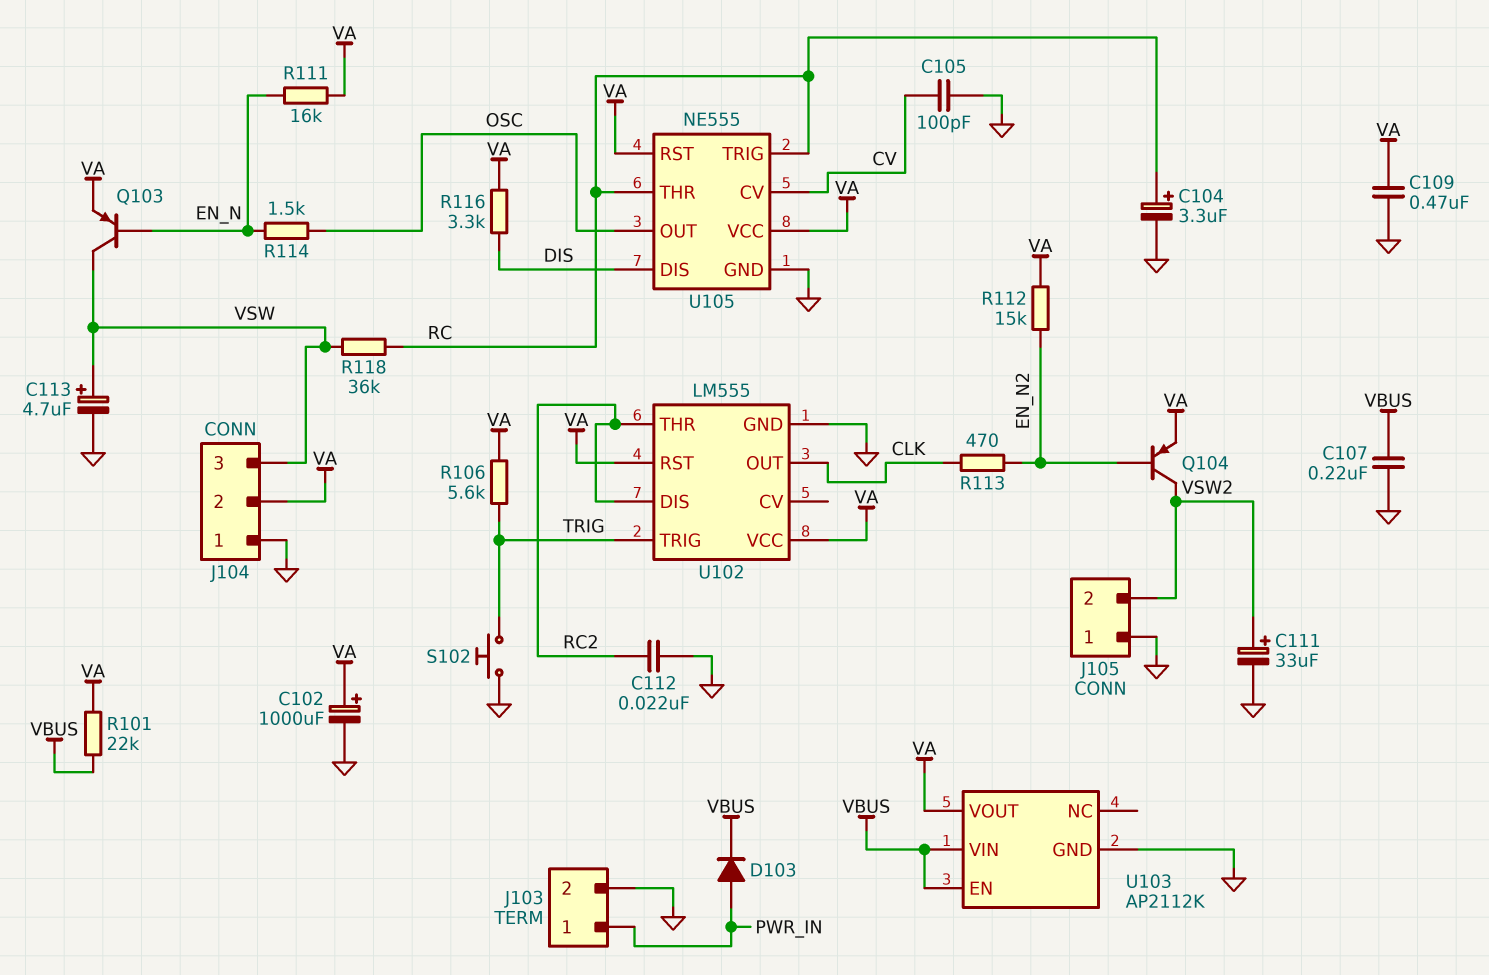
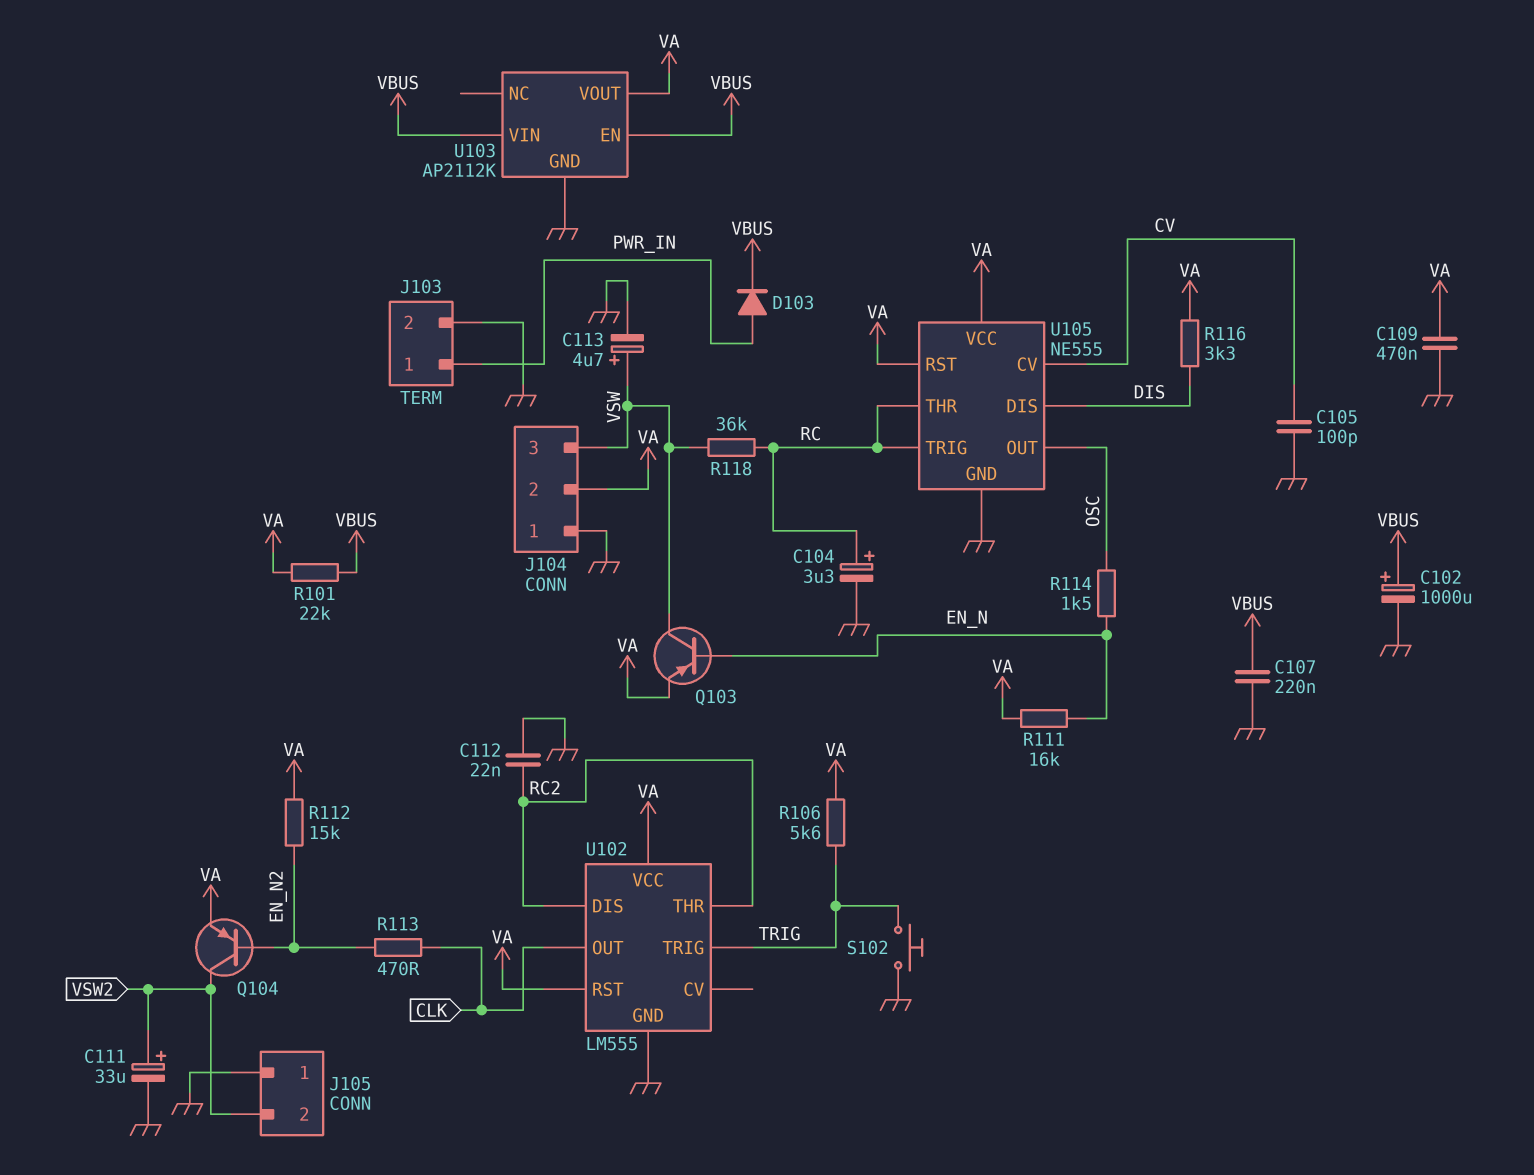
C102: 1000uF (plus VA, minus GND) -> 1000uF (plus VBUS, minus GND)

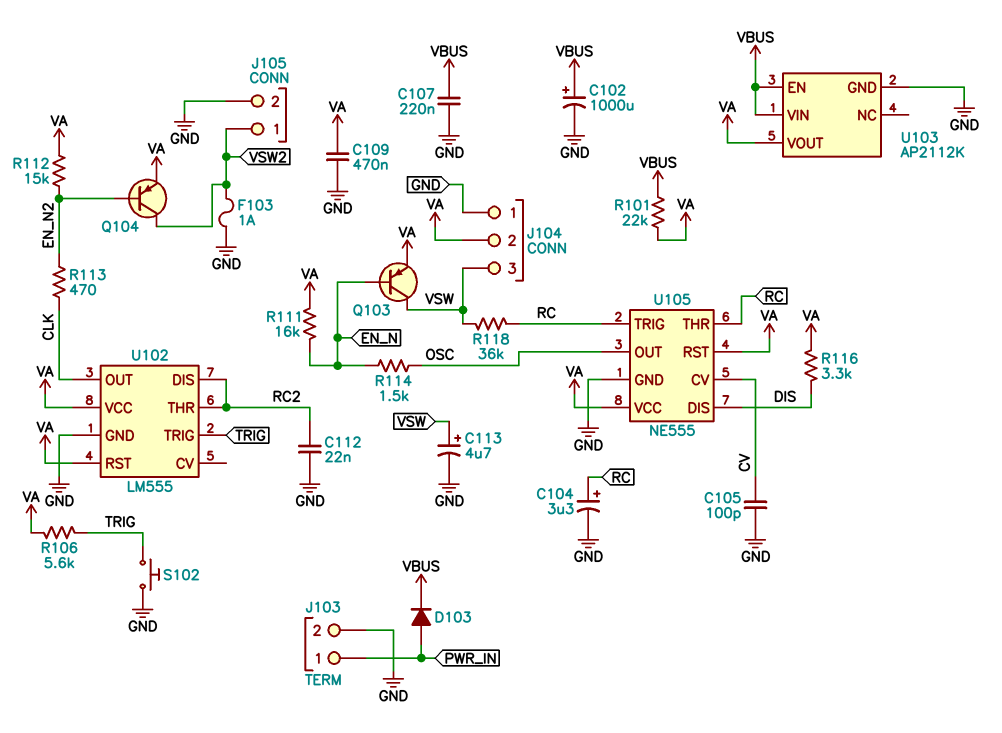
C111: 33uF (plus VSW2, minus GND) -> none
F103: none -> 1A (GND, VSW2)
J105 pin 1: GND -> VSW2
J105 pin 2: VSW2 -> GND

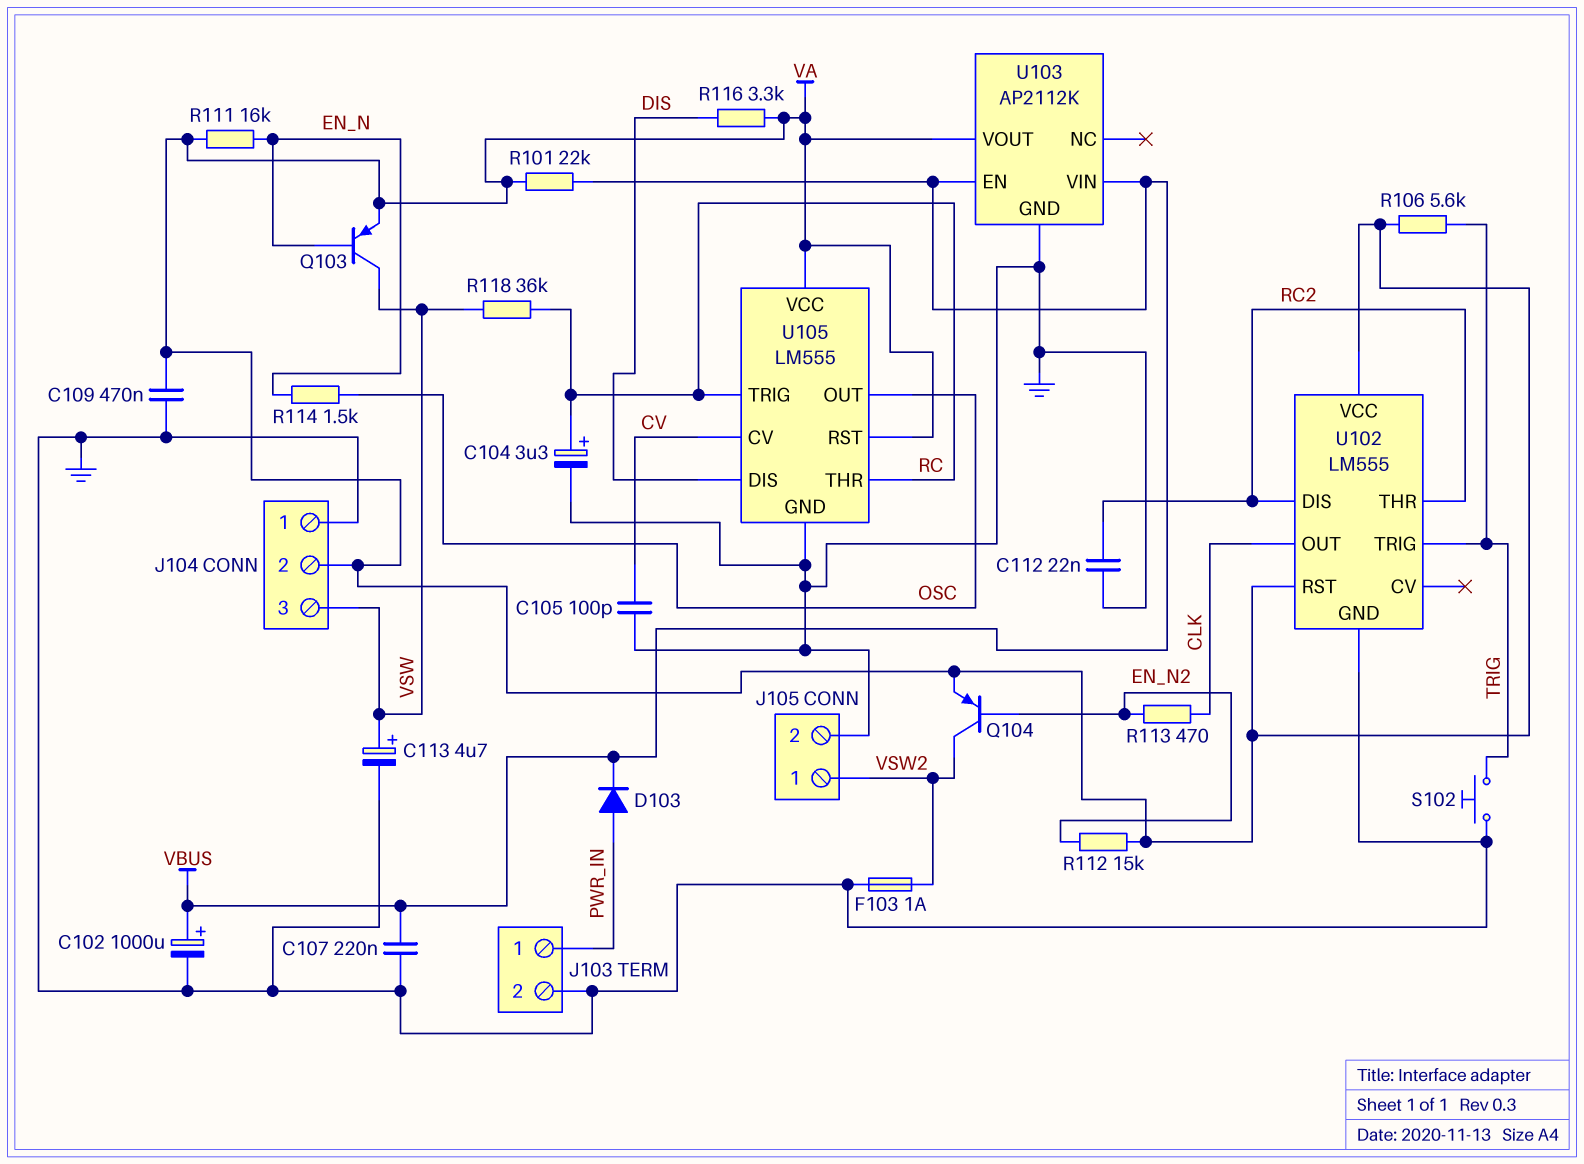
U105: NE555 -> LM555

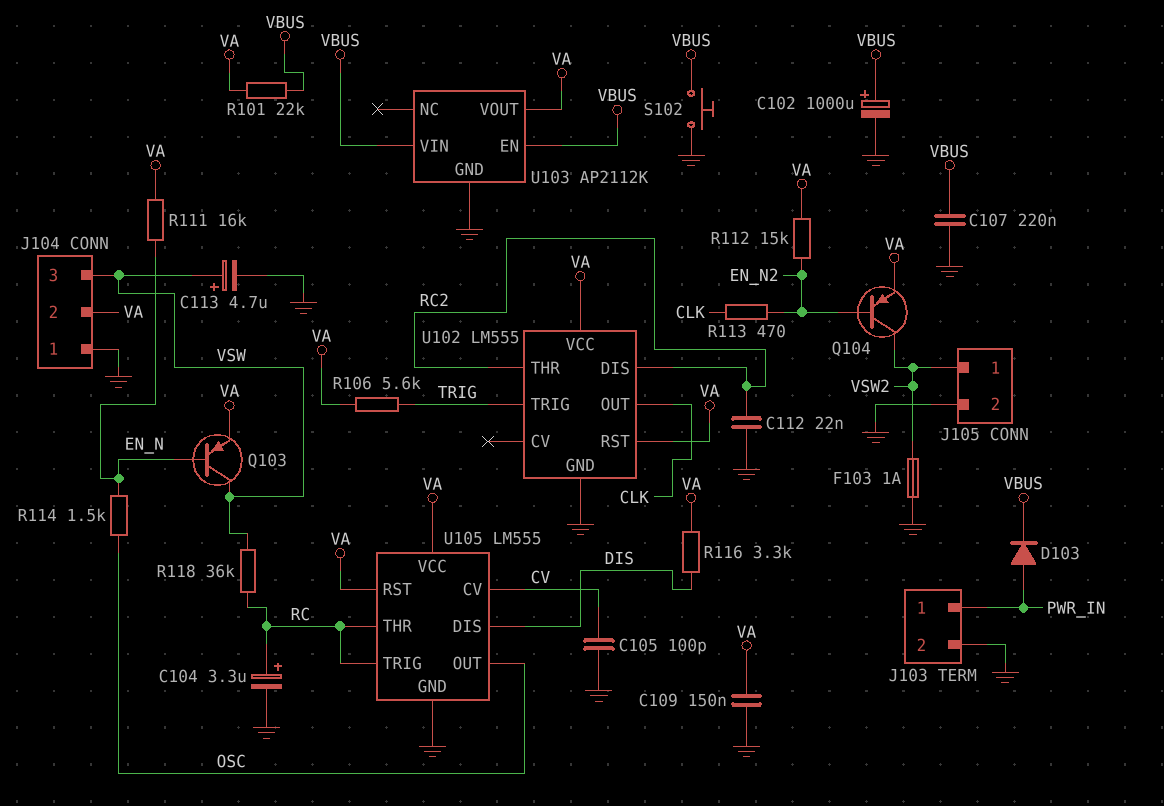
C109: 470nF (GND, VA) -> 150nF (GND, VA)
S102: button (GND, TRIG) -> button (GND, VBUS)

